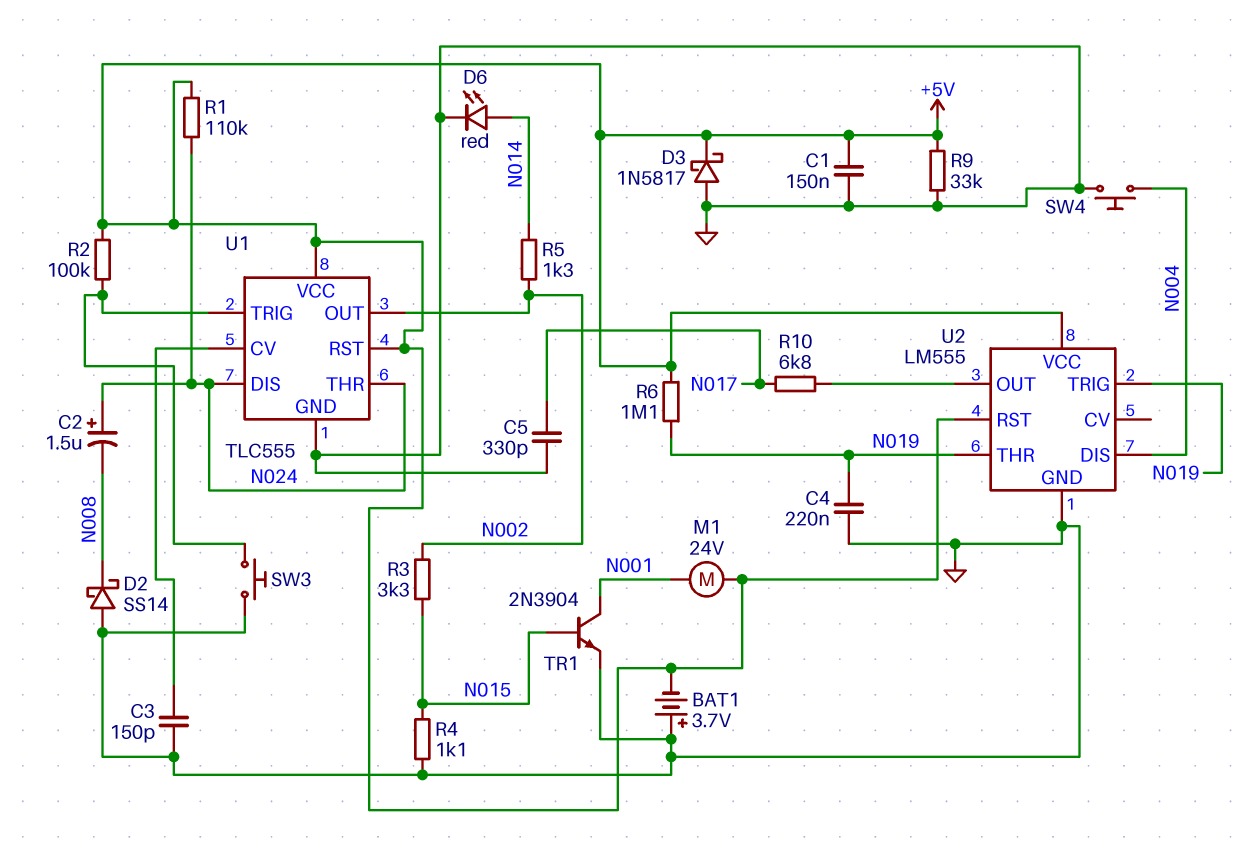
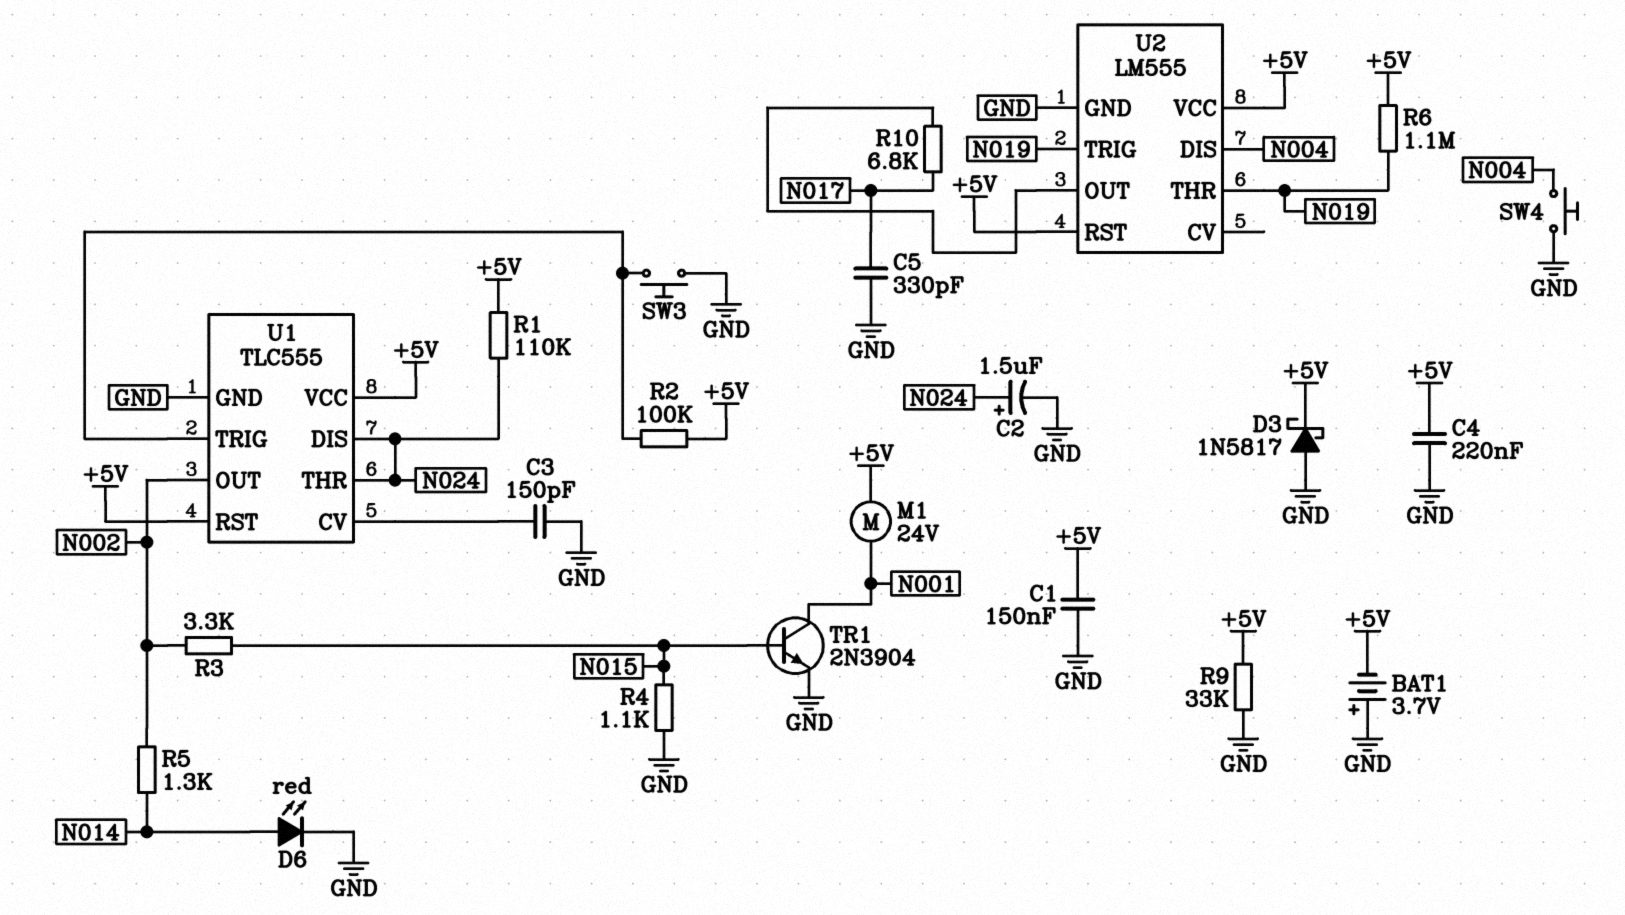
C2: 1.5uF (plus N024, minus N008) -> 1.5uF (plus N024, minus GND)
C4: 220nF (GND, N019) -> 220nF (+5V, GND)
D2: schottky SS14 (A GND, K N008) -> none

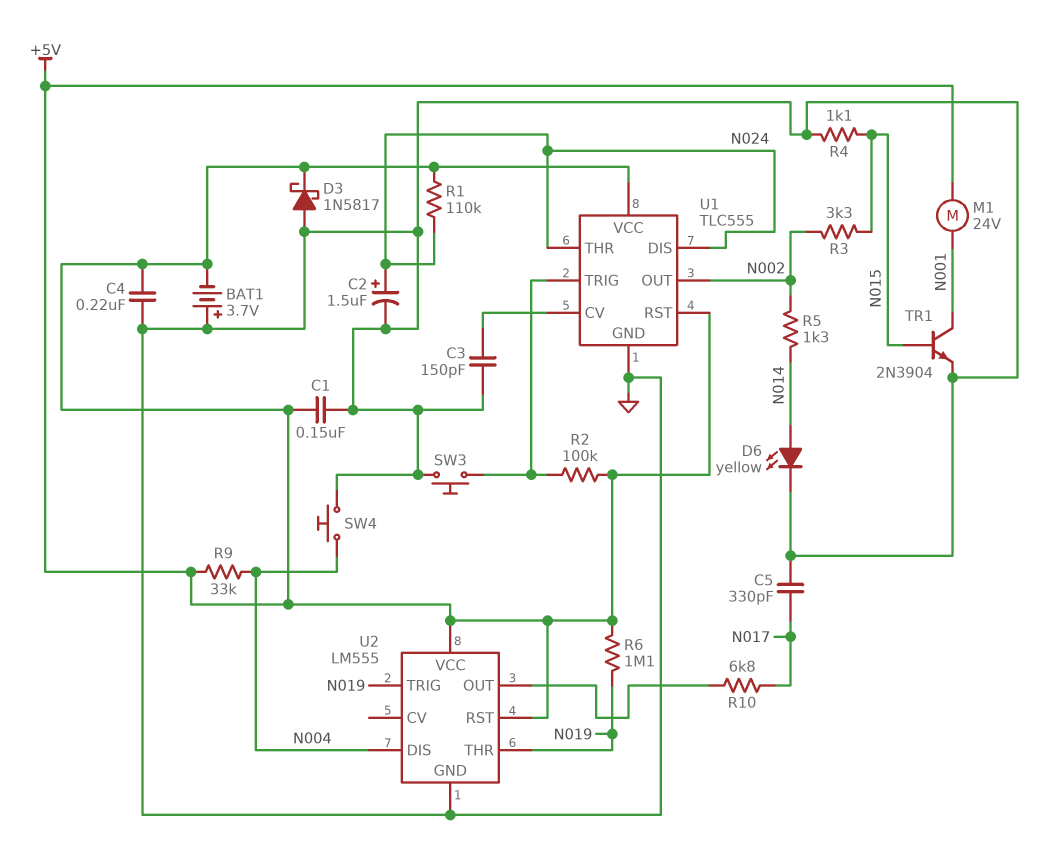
D6: LED red (A N014, K GND) -> LED yellow (A N014, K GND)
R9: 33k (+5V, GND) -> 33k (+5V, N004)

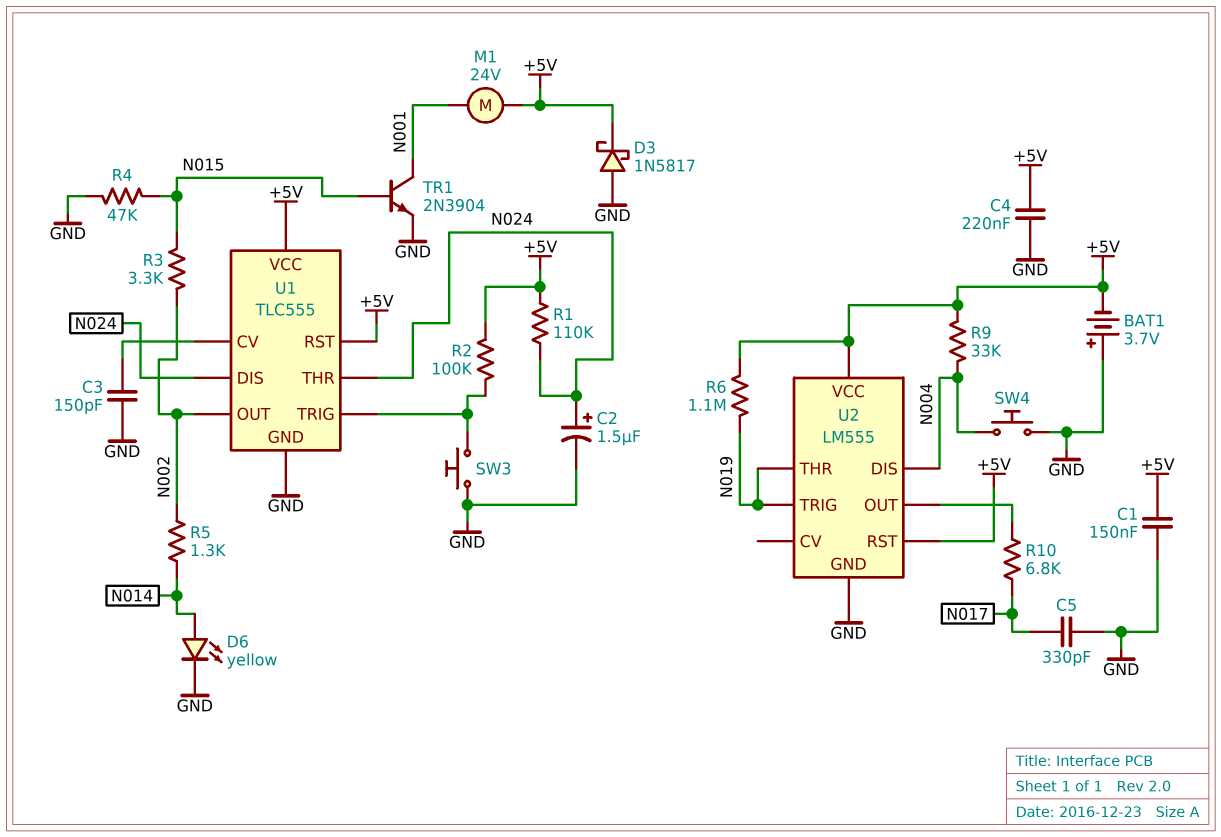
R4: 1.1k (GND, N015) -> 47k (GND, N015)

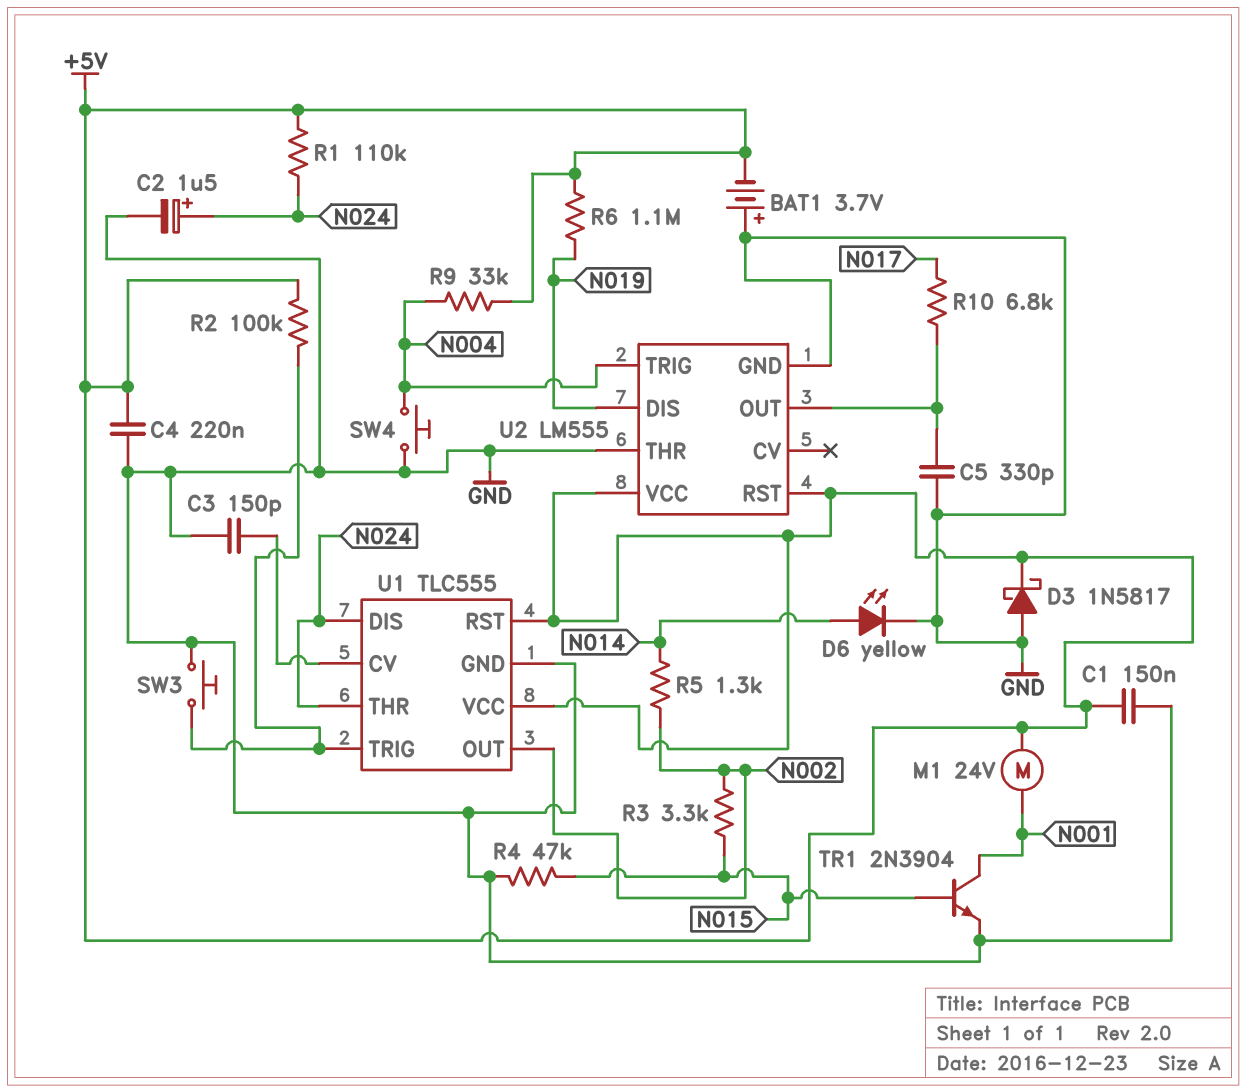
C5: 330pF (GND, N017) -> 330pF (GND, U2/OUT)
U2 pin DIS: N004 -> N019
U2 pin THR: N019 -> GND
U2 pin TRIG: N019 -> N004

